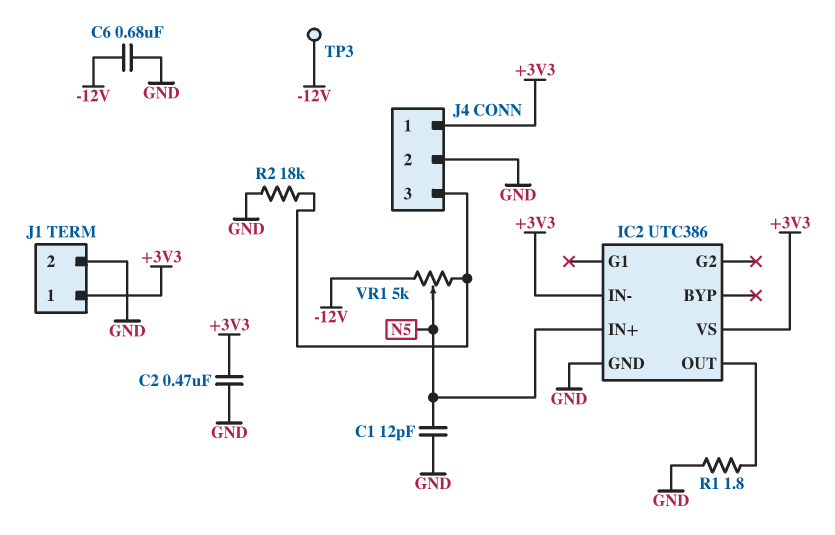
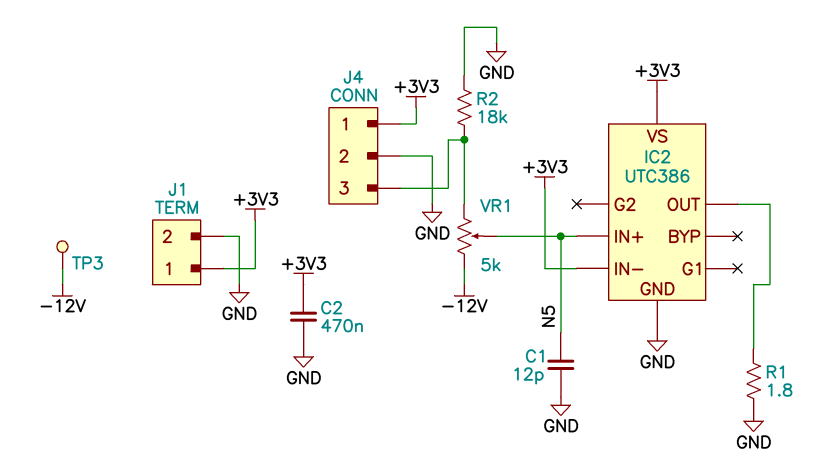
C6: 680nF (-12V, GND) -> none

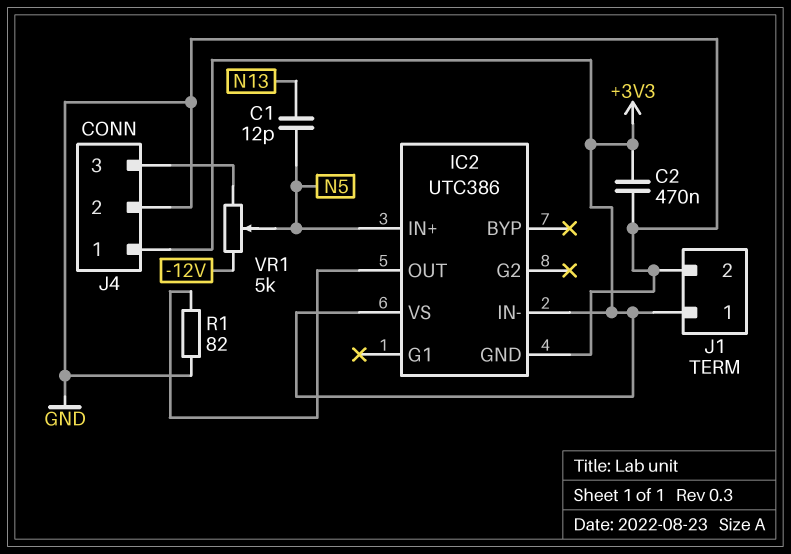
C1: 12pF (GND, N5) -> 12pF (N5, N13)
R1: 1.8 (GND, IC2/OUT) -> 82 (GND, IC2/OUT)
R2: 18k (GND, J4/3) -> none
TP3: test point (-12V) -> none

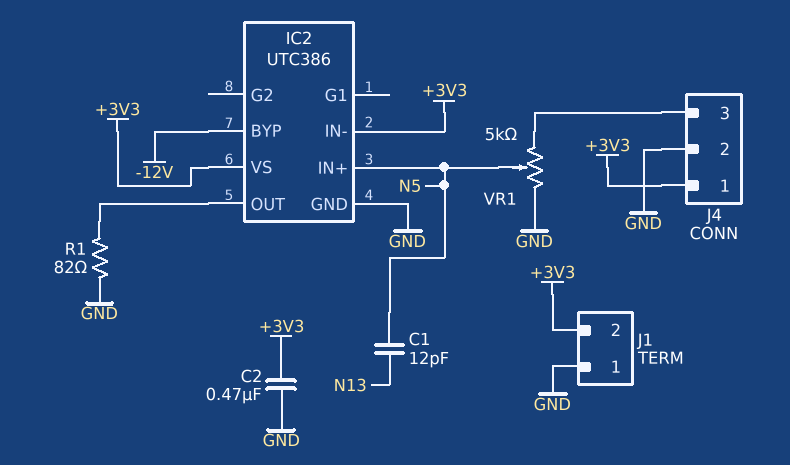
IC2 pin BYP: none -> -12V
J1 pin 1: +3V3 -> GND
J1 pin 2: GND -> +3V3
VR1: 5k (-12V, J4/3, wiper N5) -> 5k (GND, J4/3, wiper N5)

